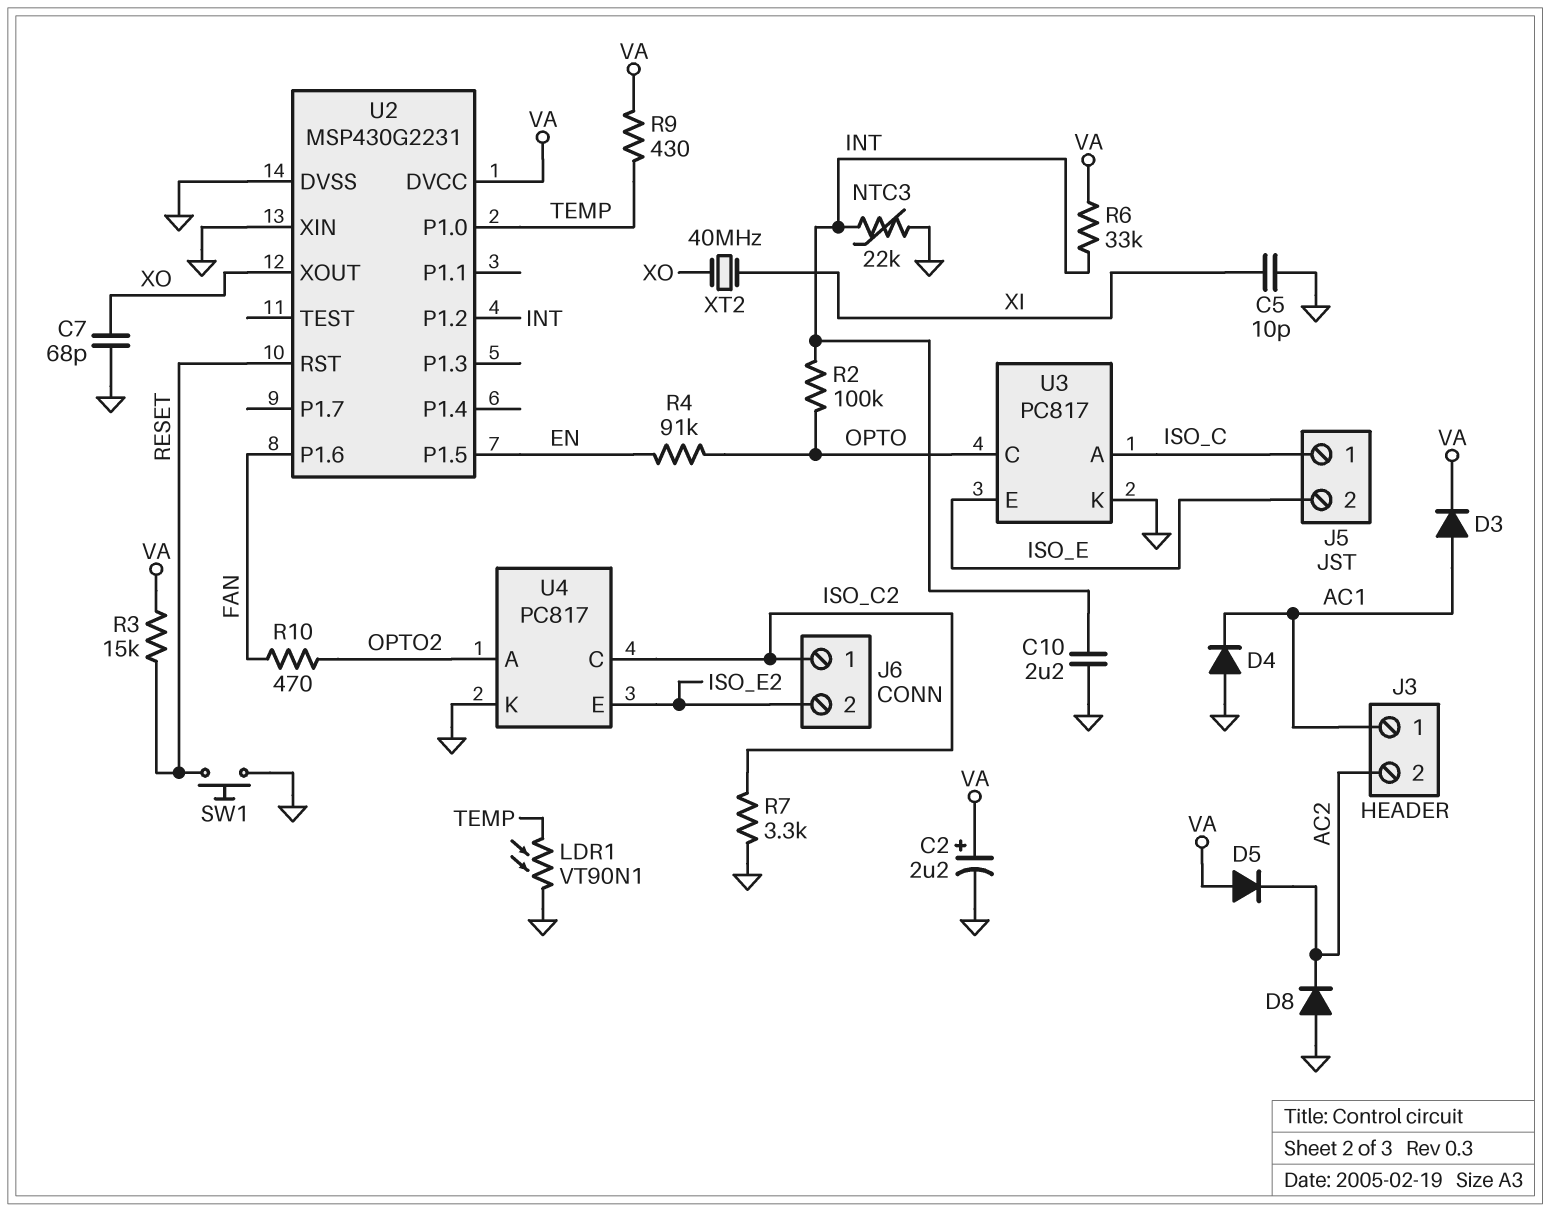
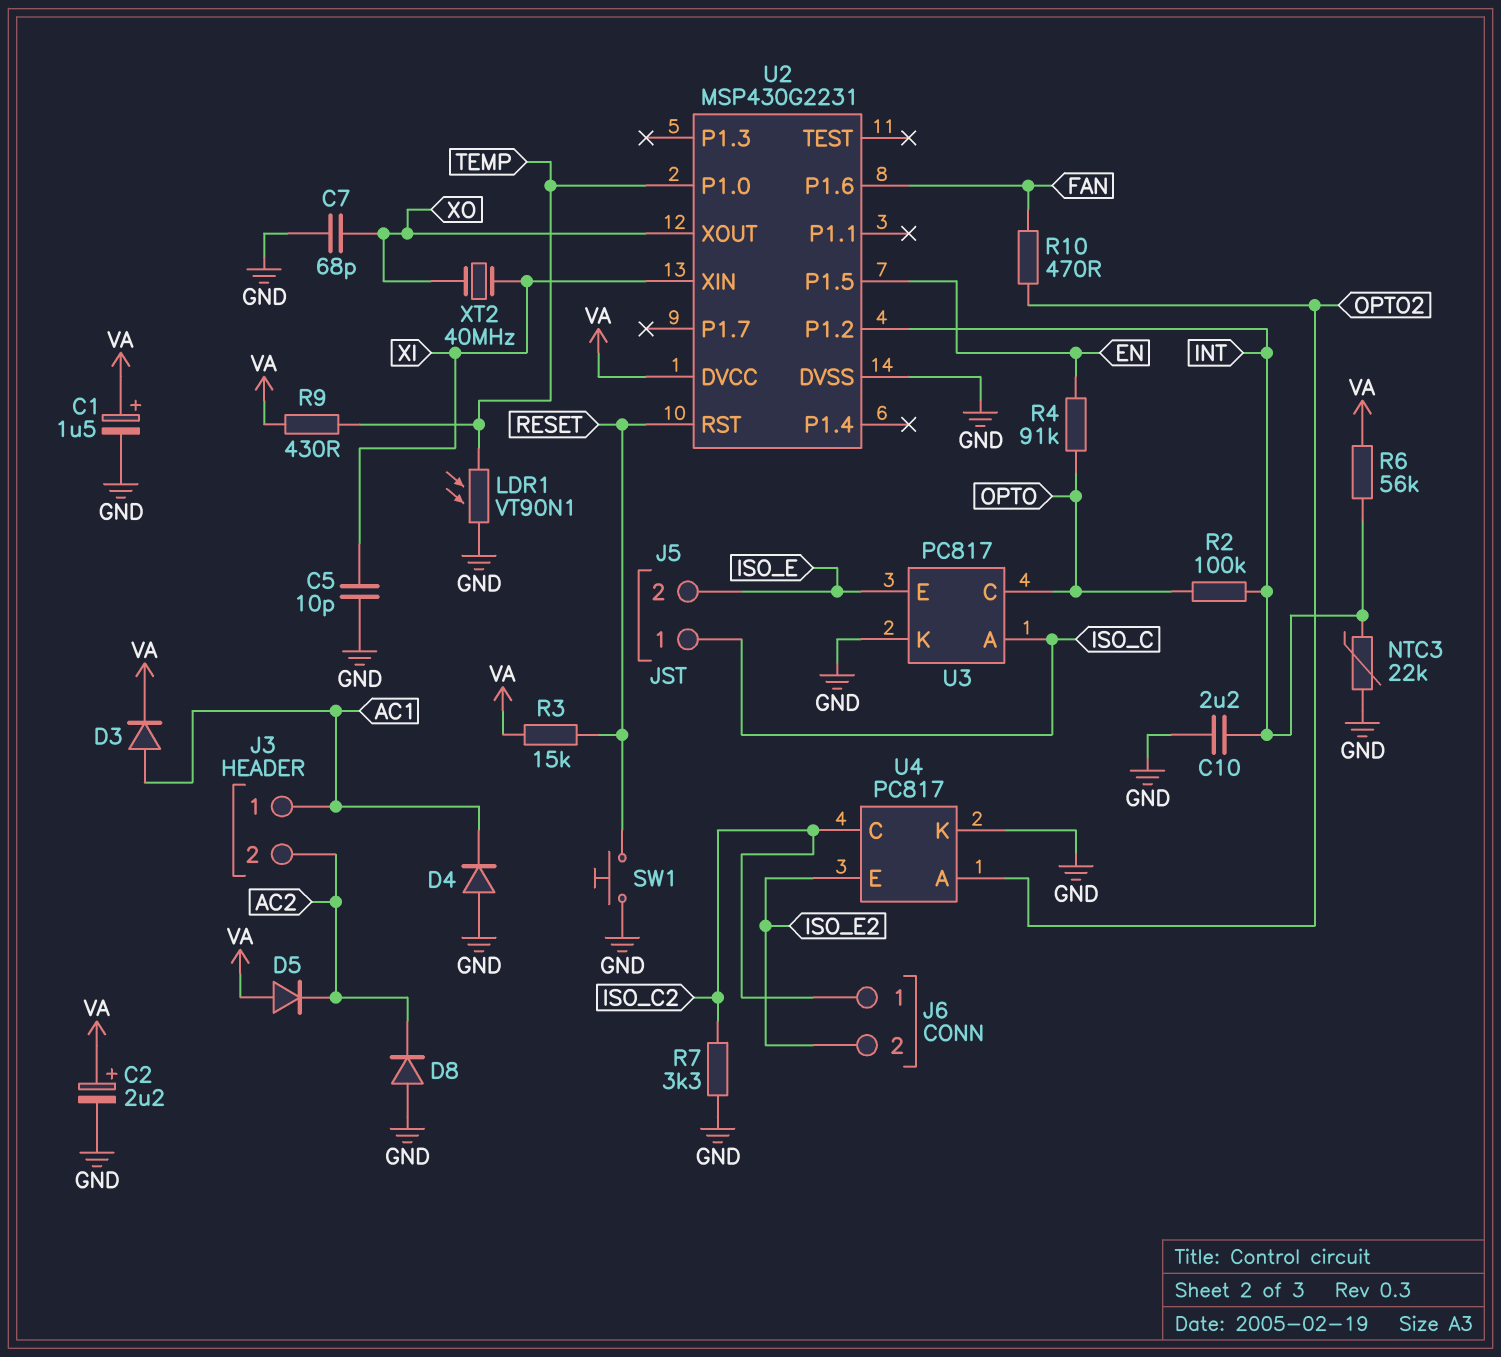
C1: none -> 1.5uF (plus VA, minus GND)
R6: 33k (INT, VA) -> 56k (INT, VA)
U2 pin XIN: GND -> XI

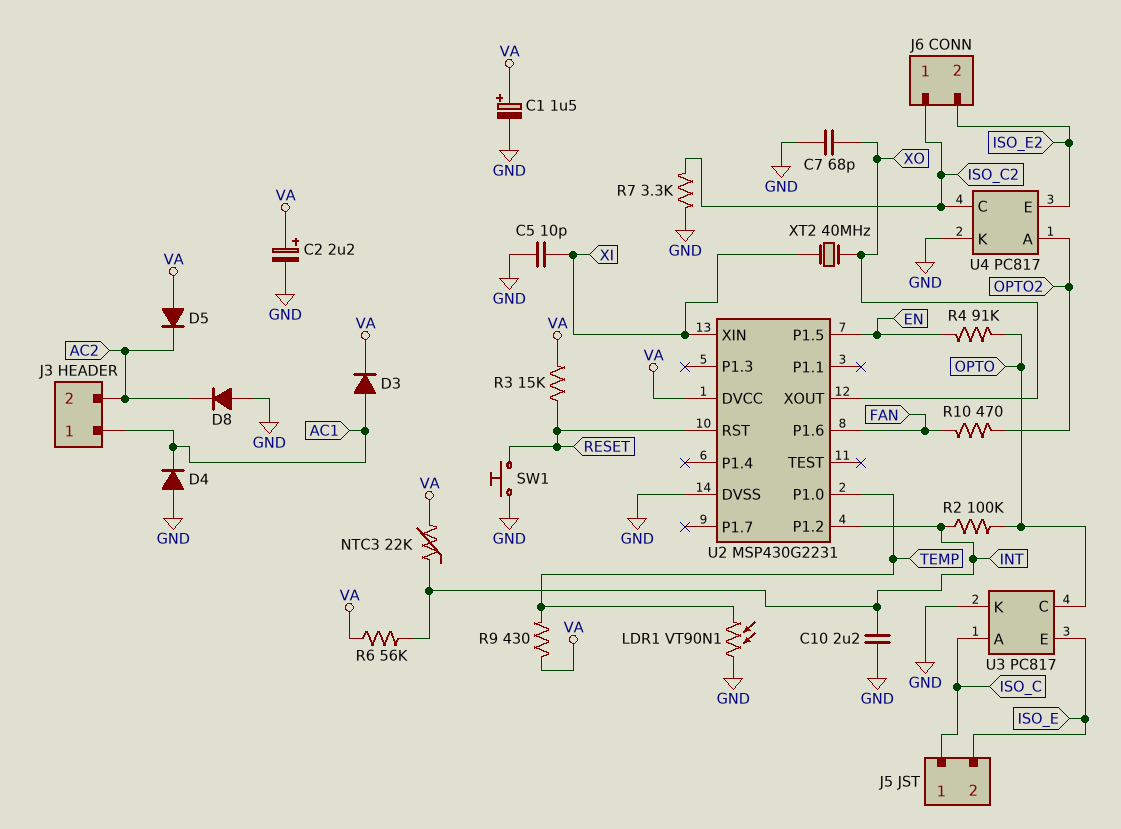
NTC3: 22k (GND, INT) -> 22k (INT, VA)

